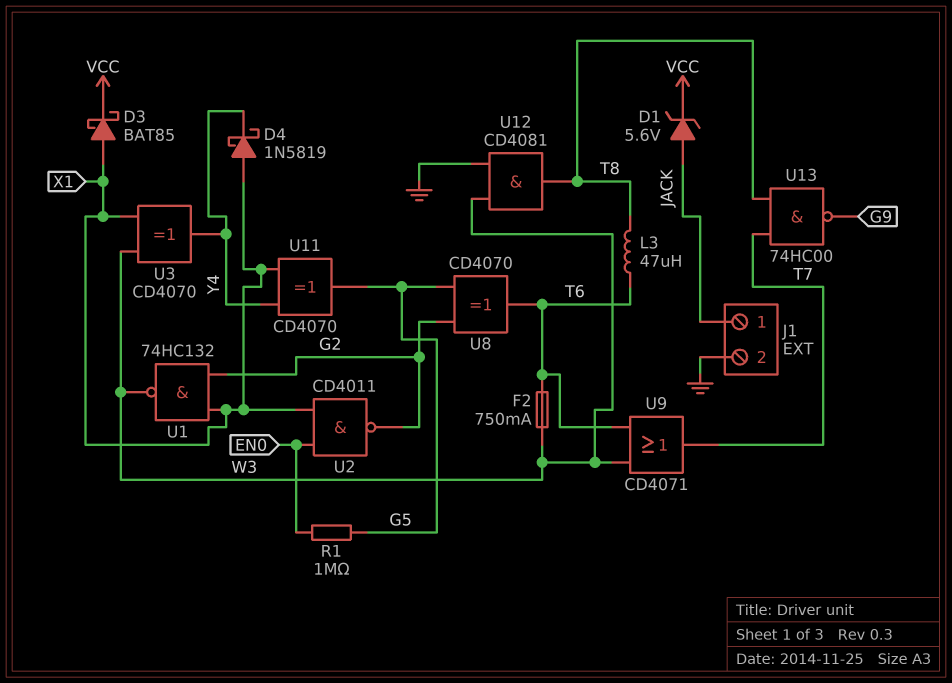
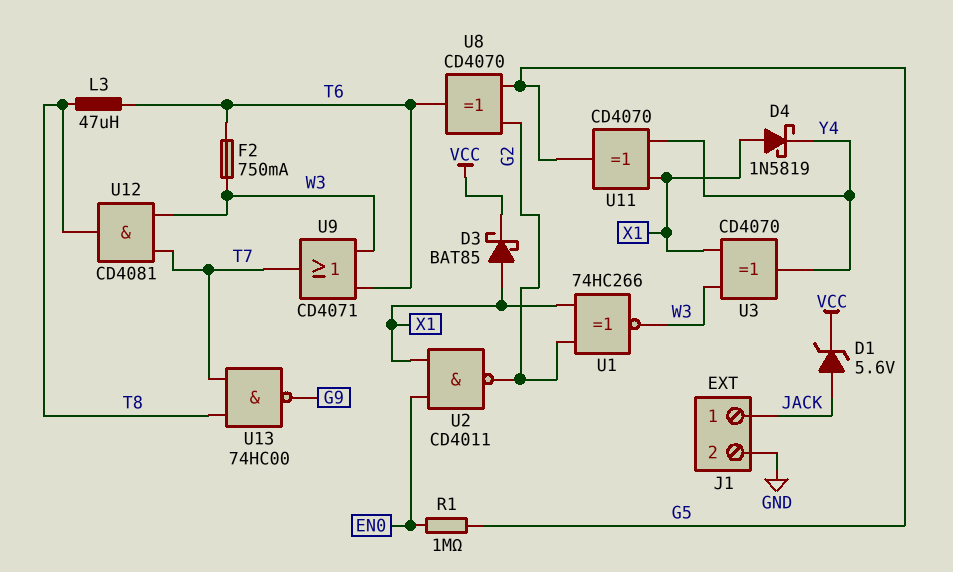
U1: NAND 74HC132 (in G2, in X1, out W3) -> XNOR 74HC266 (in G2, in X1, out W3)
U12: AND CD4081 (in GND, in W3, out T8) -> AND CD4081 (in T7, in W3, out T8)

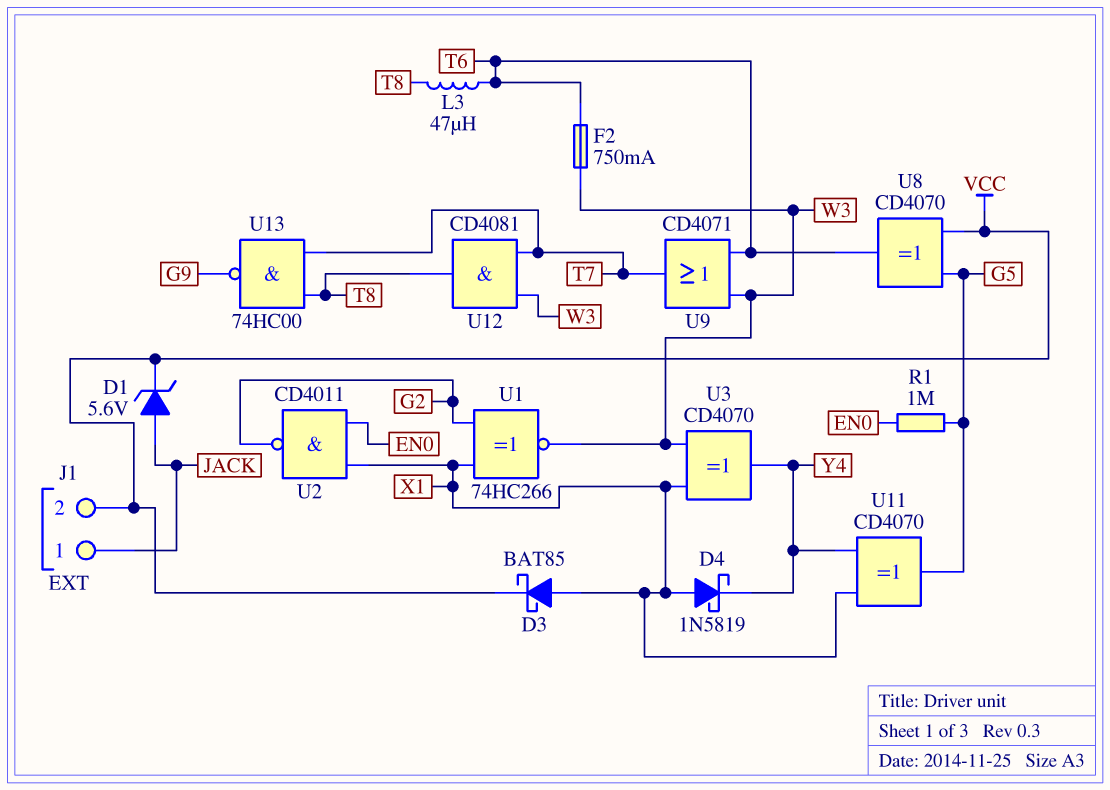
J1 pin 2: GND -> VCC
U8: XOR CD4070 (in G2, in G5, out T6) -> XOR CD4070 (in G5, in VCC, out T6)

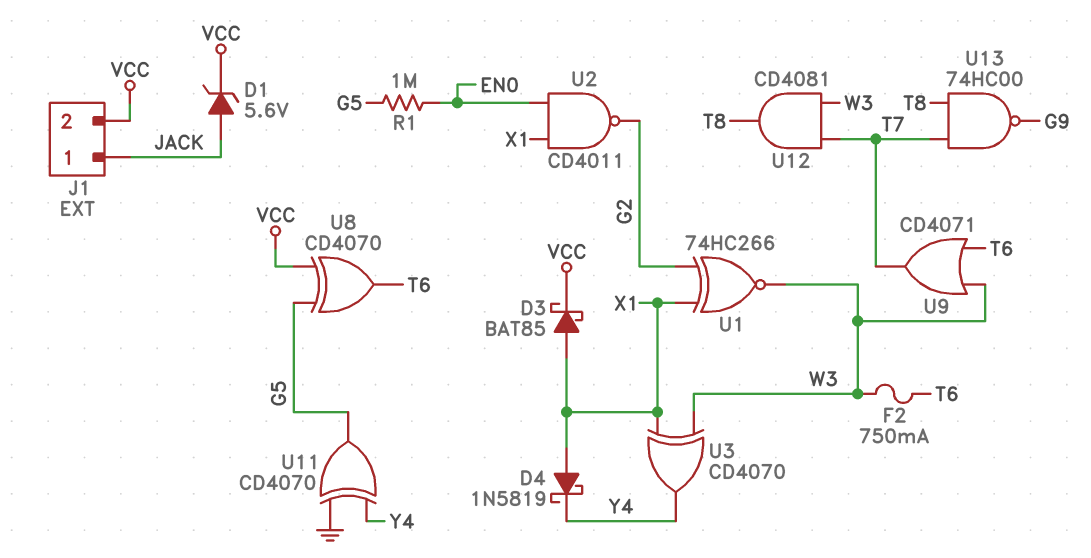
L3: 47uH (T6, T8) -> none
U11: XOR CD4070 (in X1, in Y4, out G5) -> XOR CD4070 (in GND, in Y4, out G5)

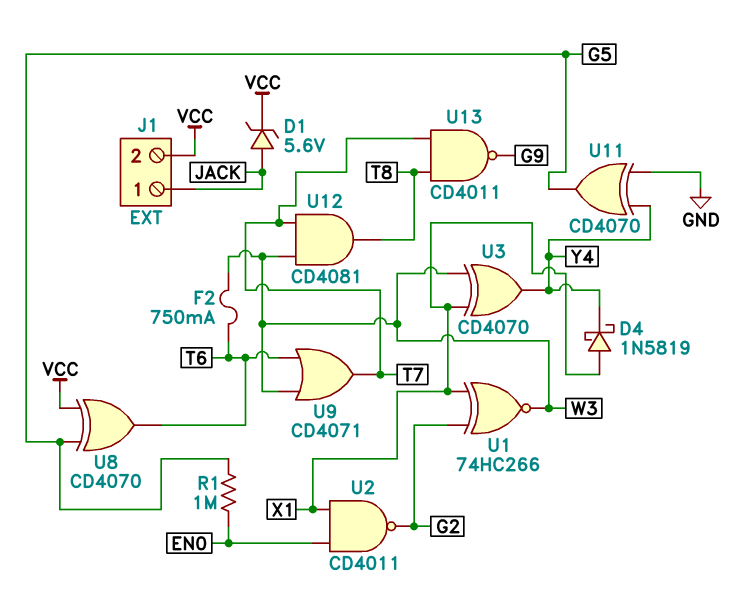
D3: schottky BAT85 (A X1, K VCC) -> none
U13: NAND 74HC00 (in T7, in T8, out G9) -> NAND CD4011 (in T7, in T8, out G9)

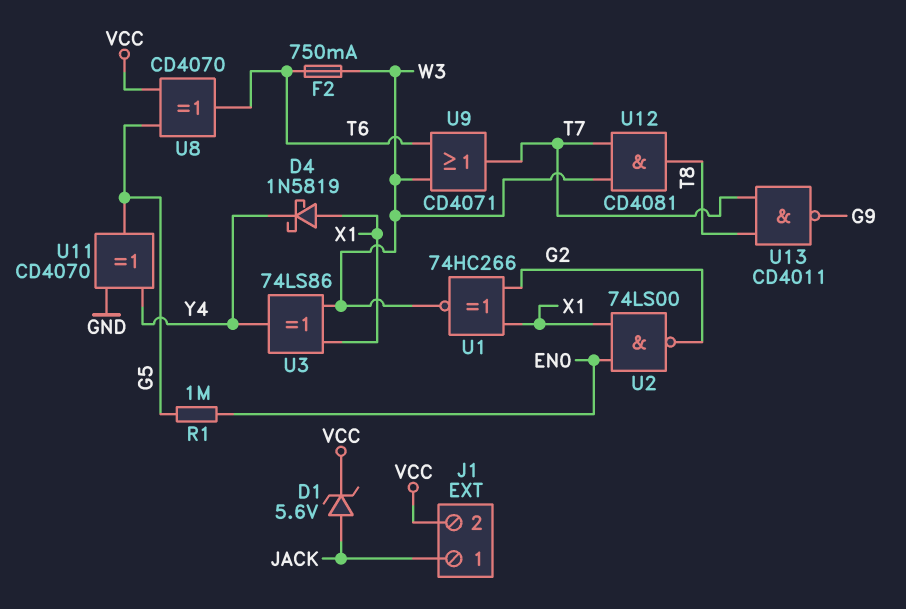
U2: NAND CD4011 (in EN0, in X1, out G2) -> NAND 74LS00 (in EN0, in X1, out G2)
U3: XOR CD4070 (in W3, in X1, out Y4) -> XOR 74LS86 (in W3, in X1, out Y4)

